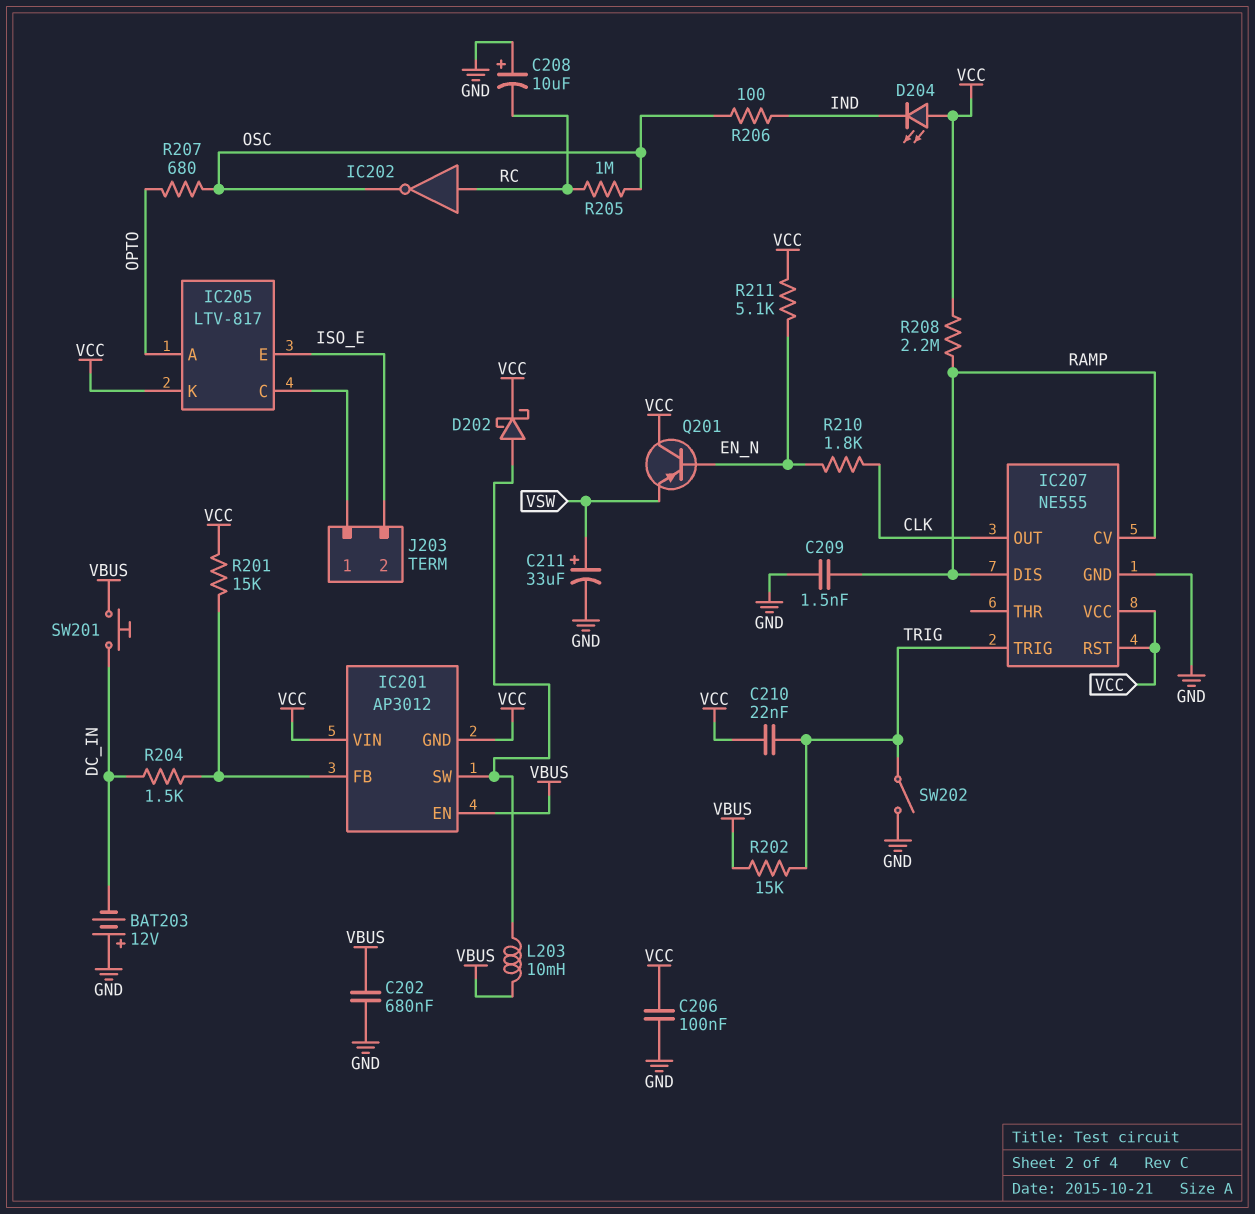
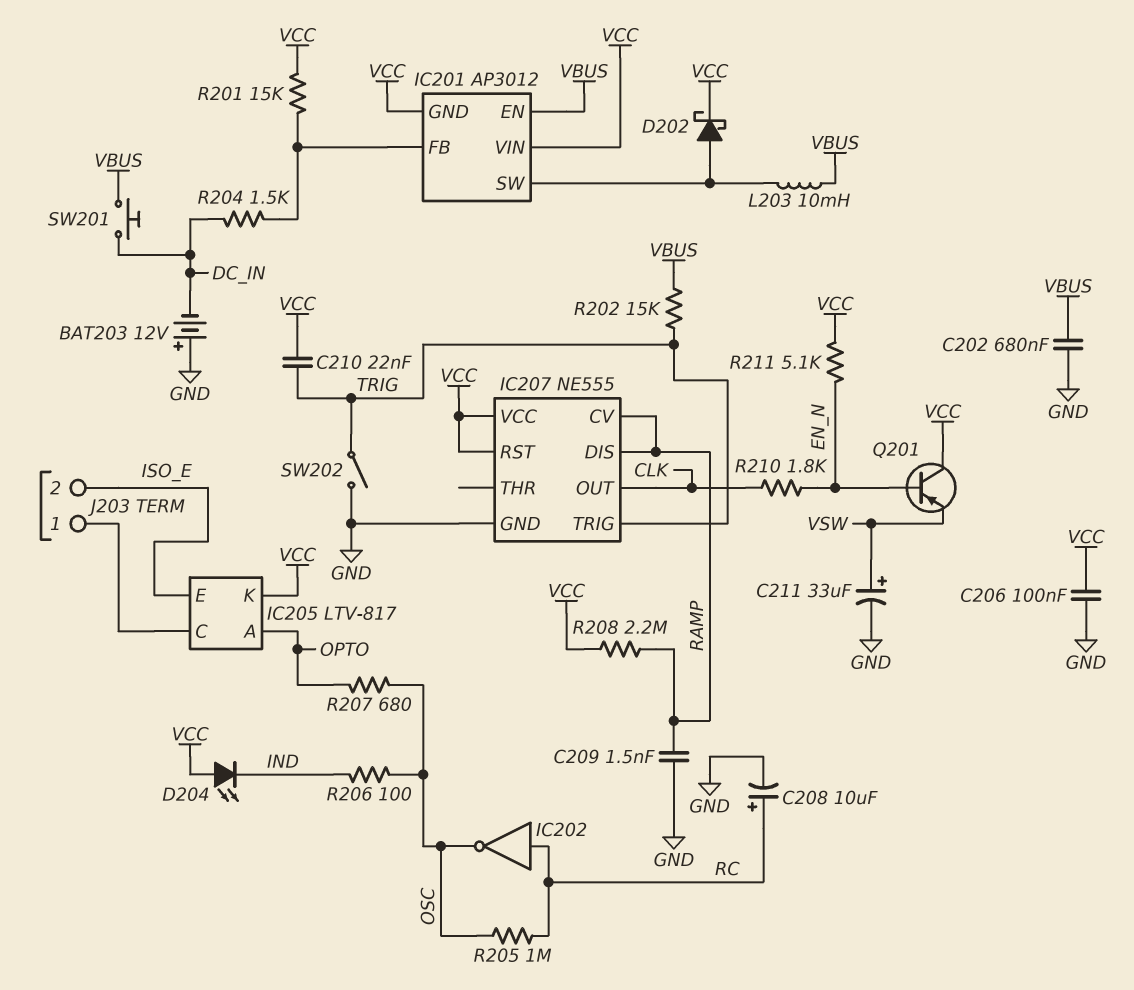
C208: 10uF (plus GND, minus RC) -> 10uF (plus RC, minus GND)

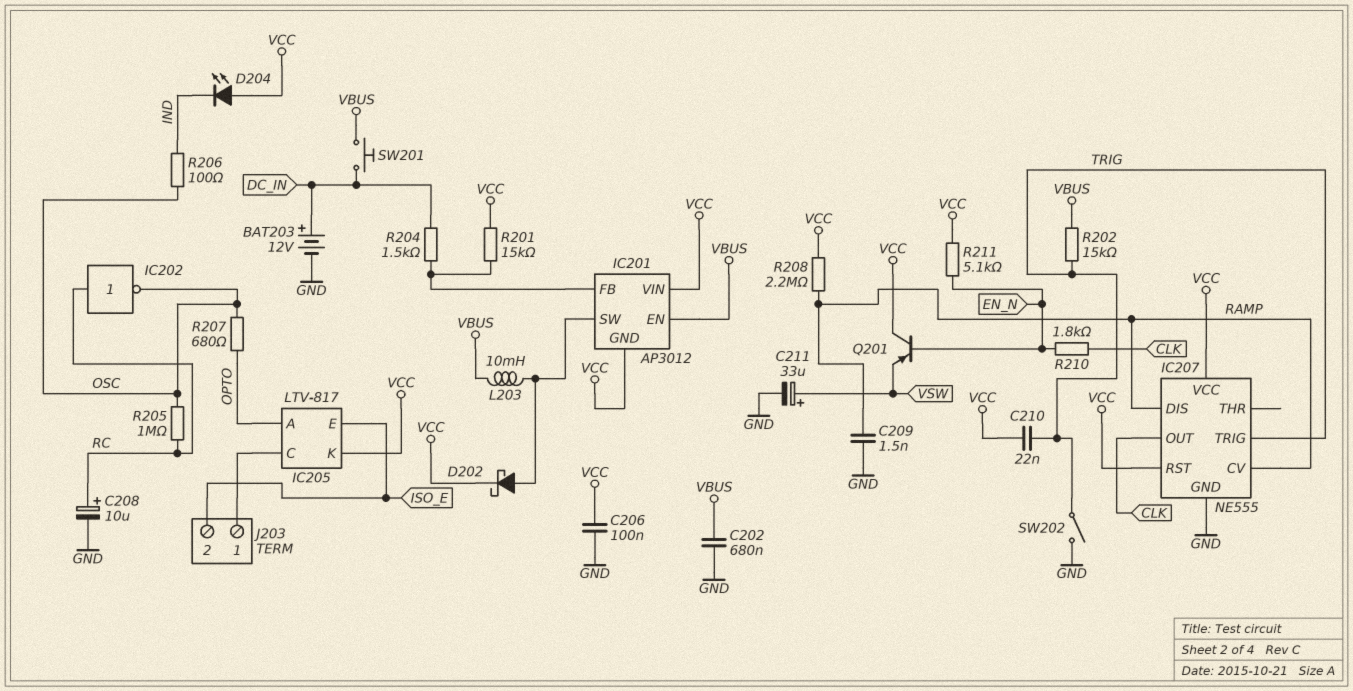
BAT203: 12V (plus GND, minus DC_IN) -> 12V (plus DC_IN, minus GND)

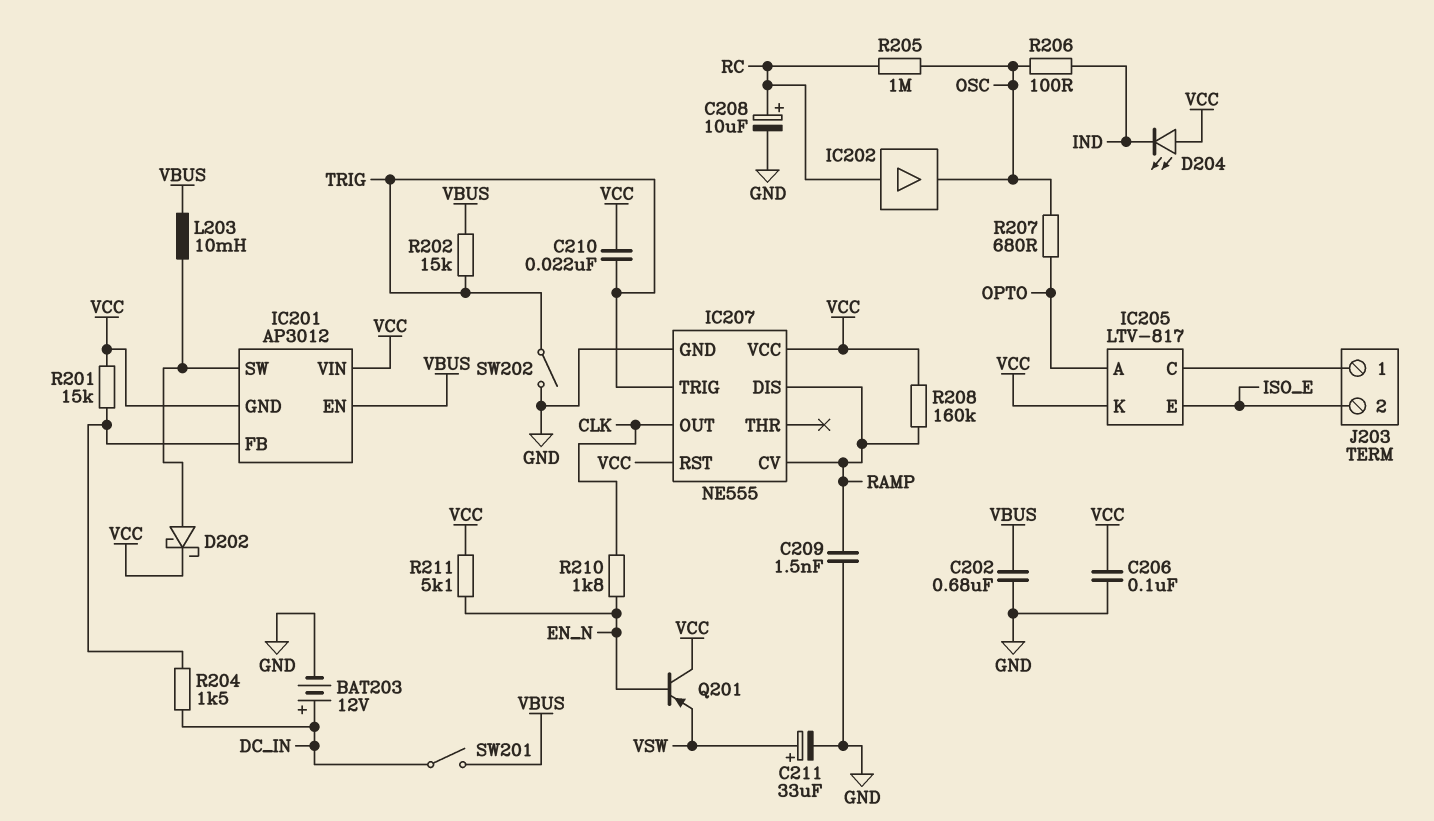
IC202: NOT (in RC, out OSC) -> buffer (in RC, out OSC)
R208: 2.2M (RAMP, VCC) -> 160k (RAMP, VCC)
SW201: button (DC_IN, VBUS) -> switch (DC_IN, VBUS)

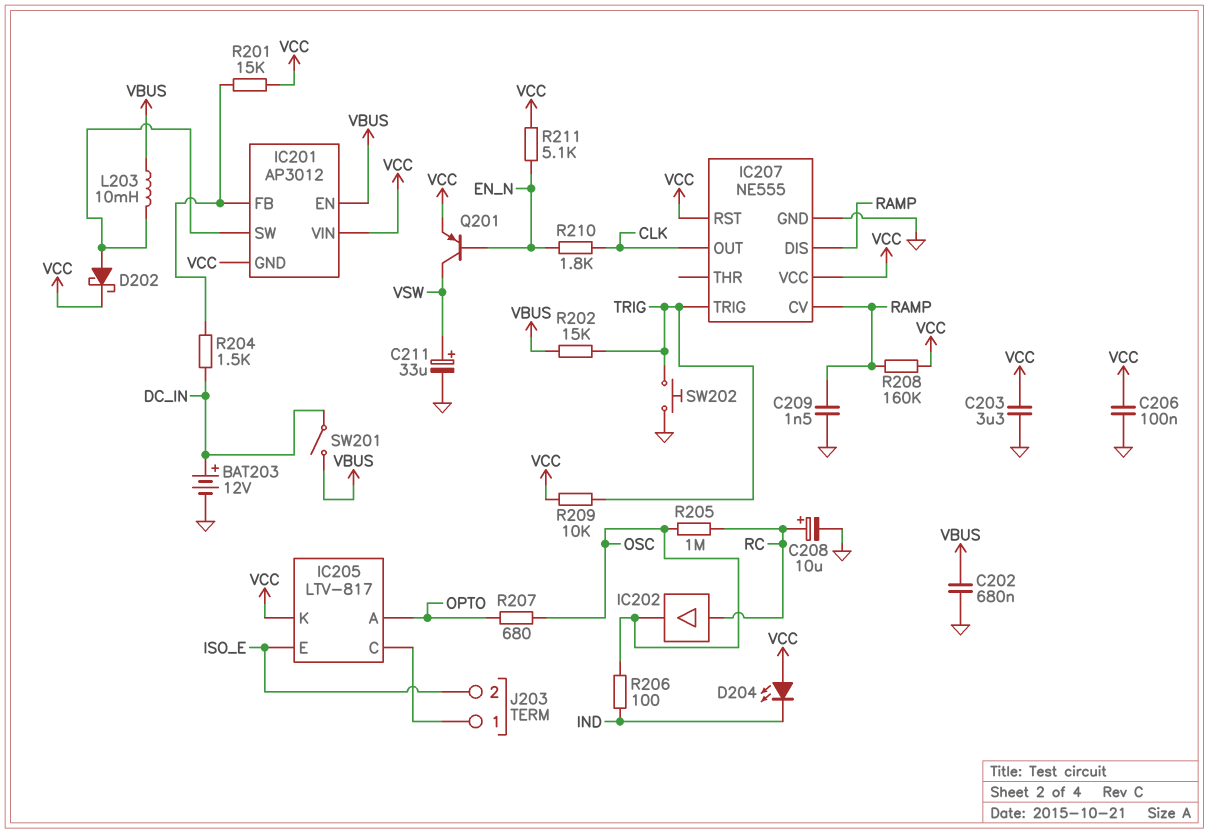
C203: none -> 3.3uF (GND, VCC)
C210: 22nF (TRIG, VCC) -> none
Q201: PNP (B EN_N, C VCC, E VSW) -> PNP (B EN_N, C VSW, E VCC)
R209: none -> 10k (TRIG, VCC)
SW202: switch (GND, TRIG) -> button (GND, TRIG)

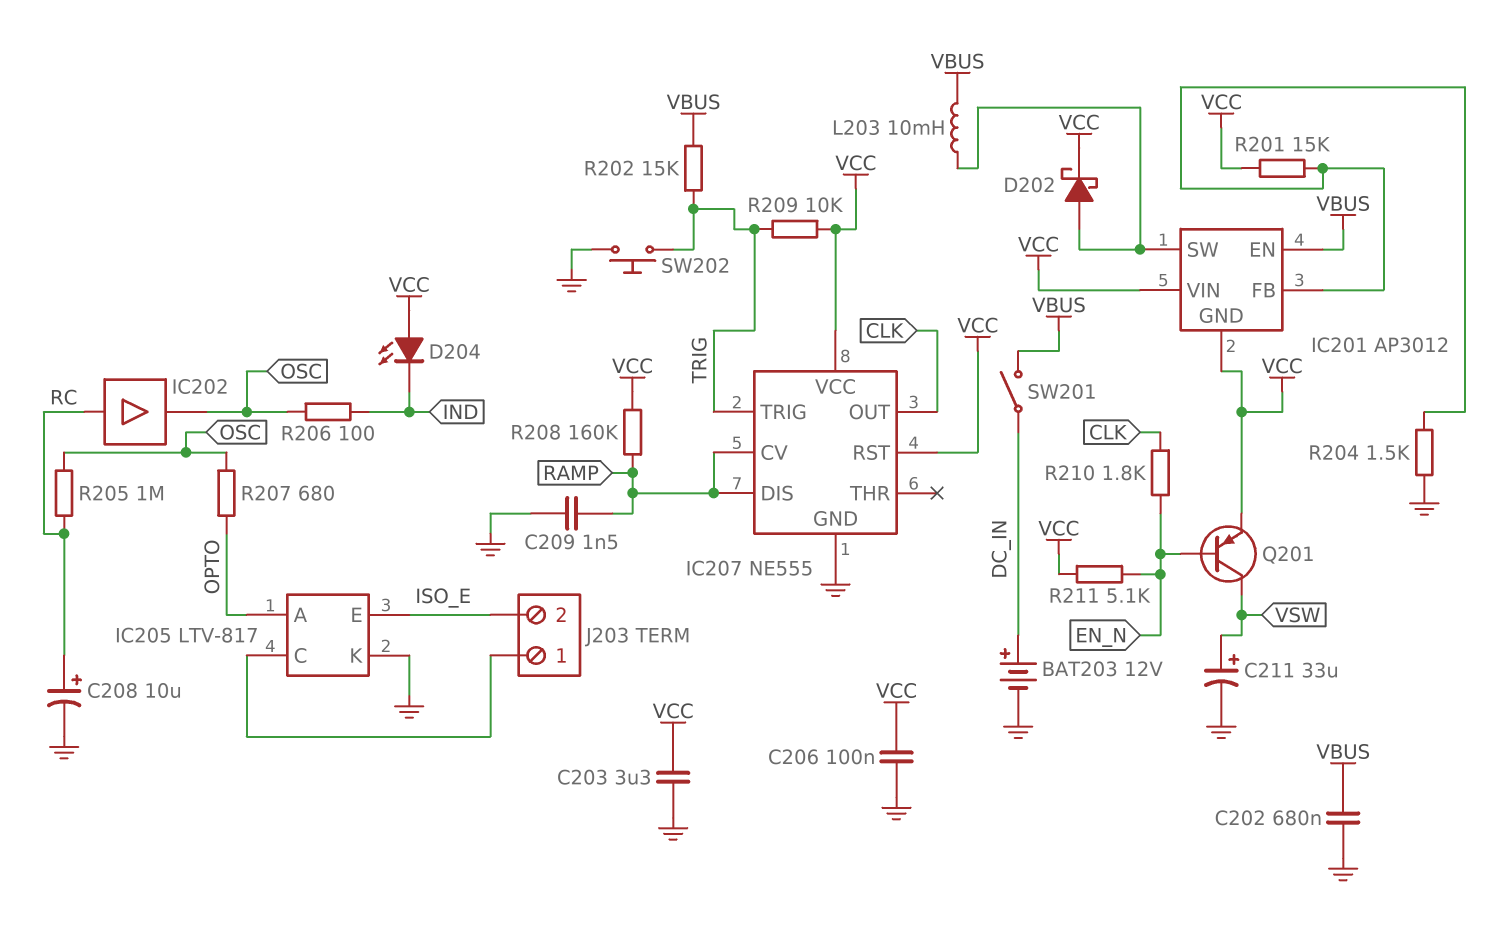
IC205 pin K: VCC -> GND
R204: 1.5k (DC_IN, IC201/FB) -> 1.5k (GND, IC201/FB)

